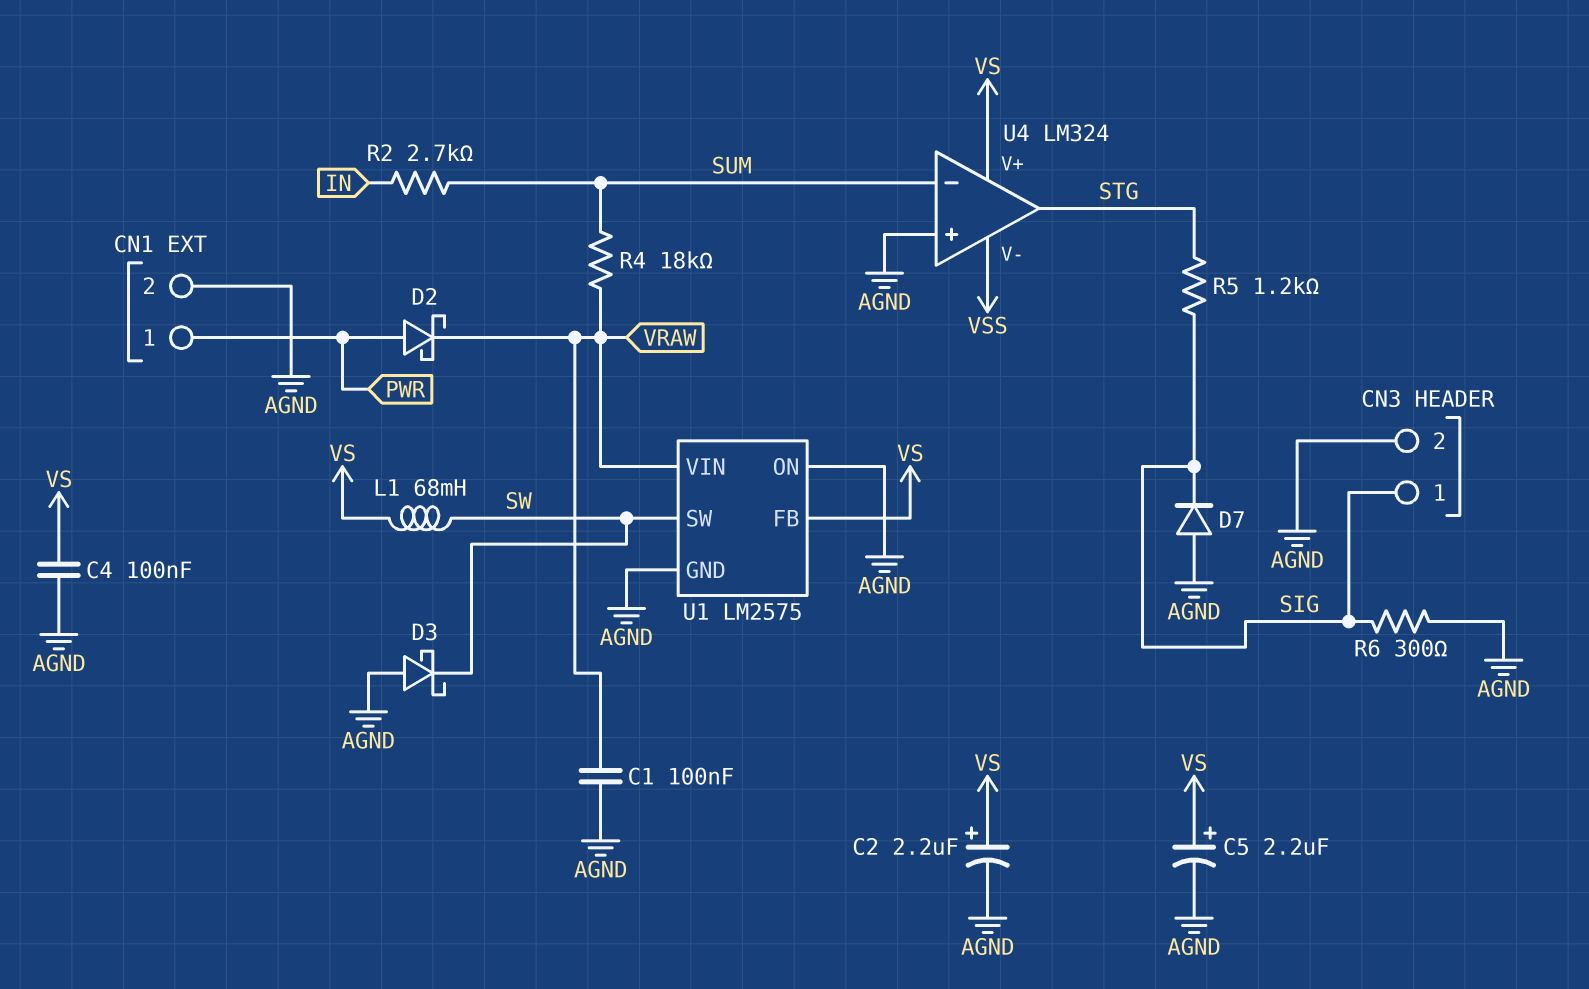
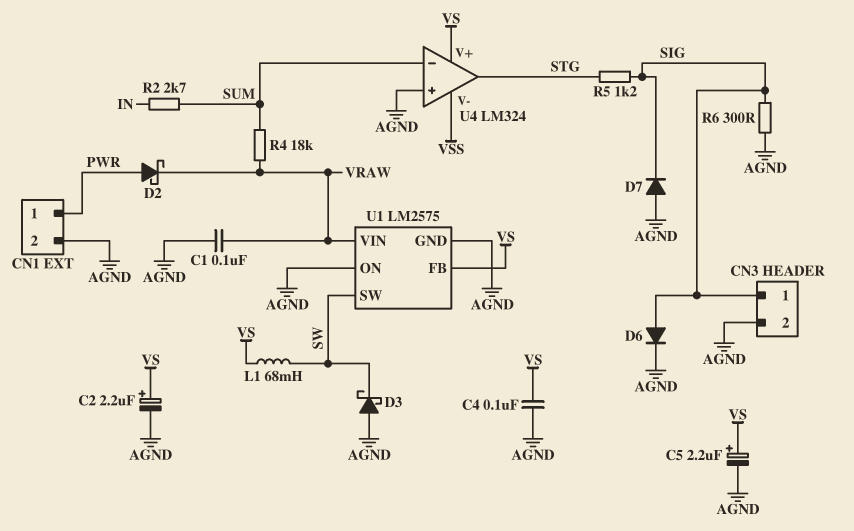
D6: none -> diode (A SIG, K AGND)

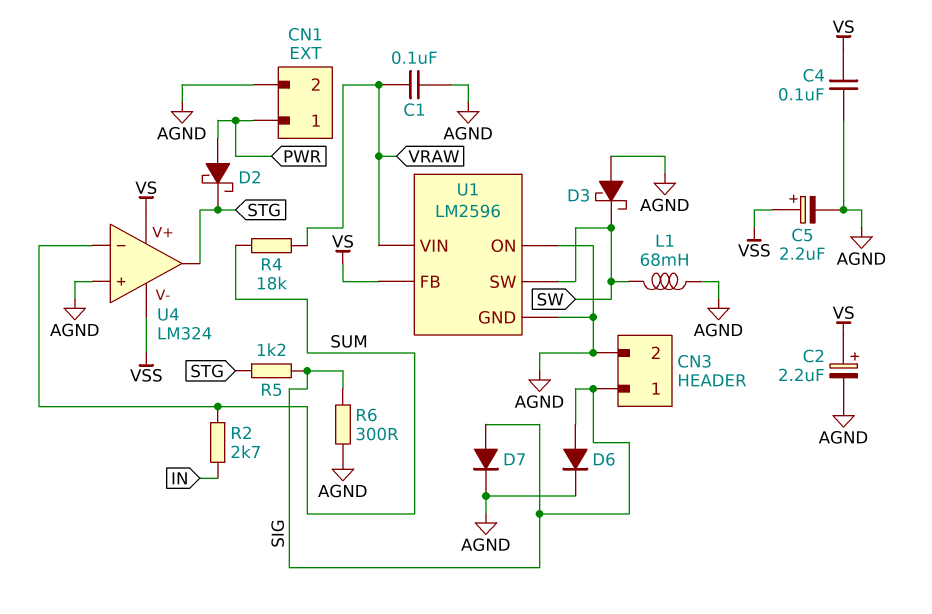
C5: 2.2uF (plus VS, minus AGND) -> 2.2uF (plus VSS, minus AGND)
D2: schottky (A PWR, K VRAW) -> schottky (A PWR, K STG)
D7: diode (A AGND, K SIG) -> diode (A SIG, K AGND)
L1: 68mH (SW, VS) -> 68mH (AGND, SW)
U1: LM2575 -> LM2596

